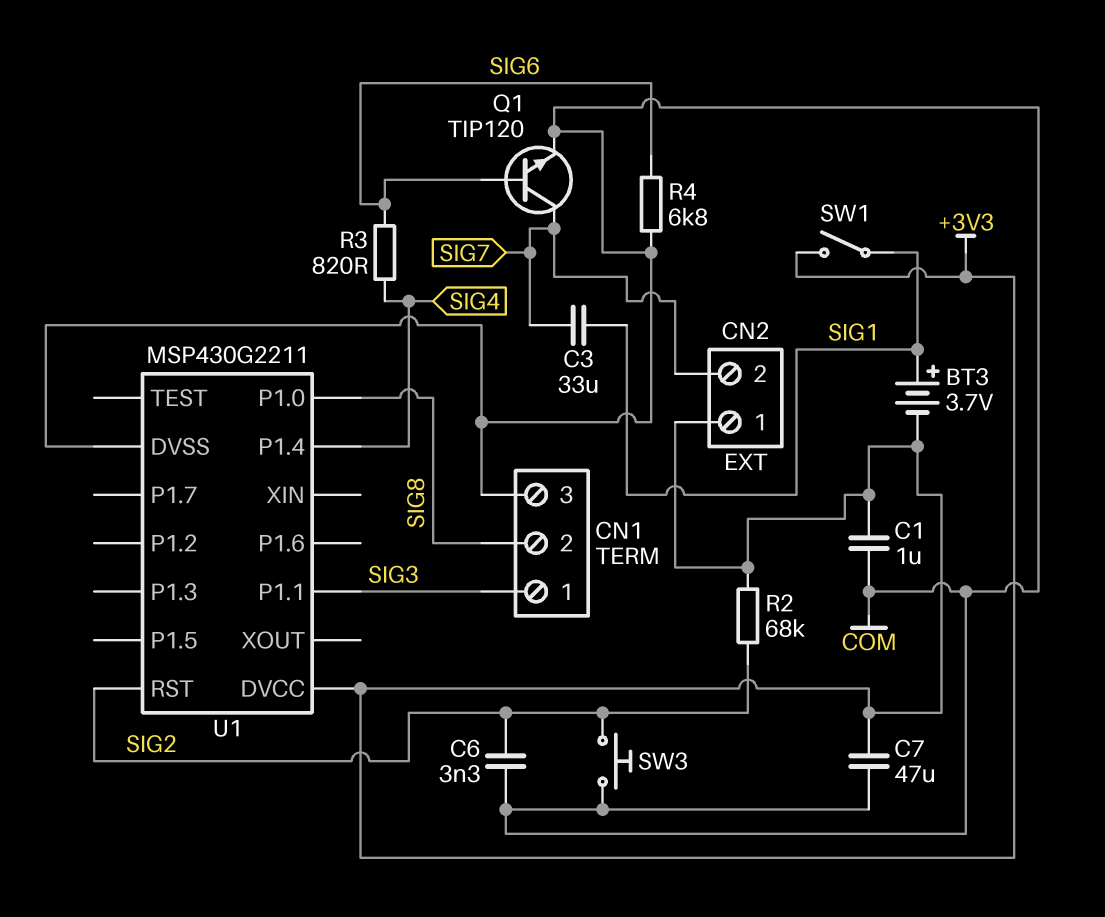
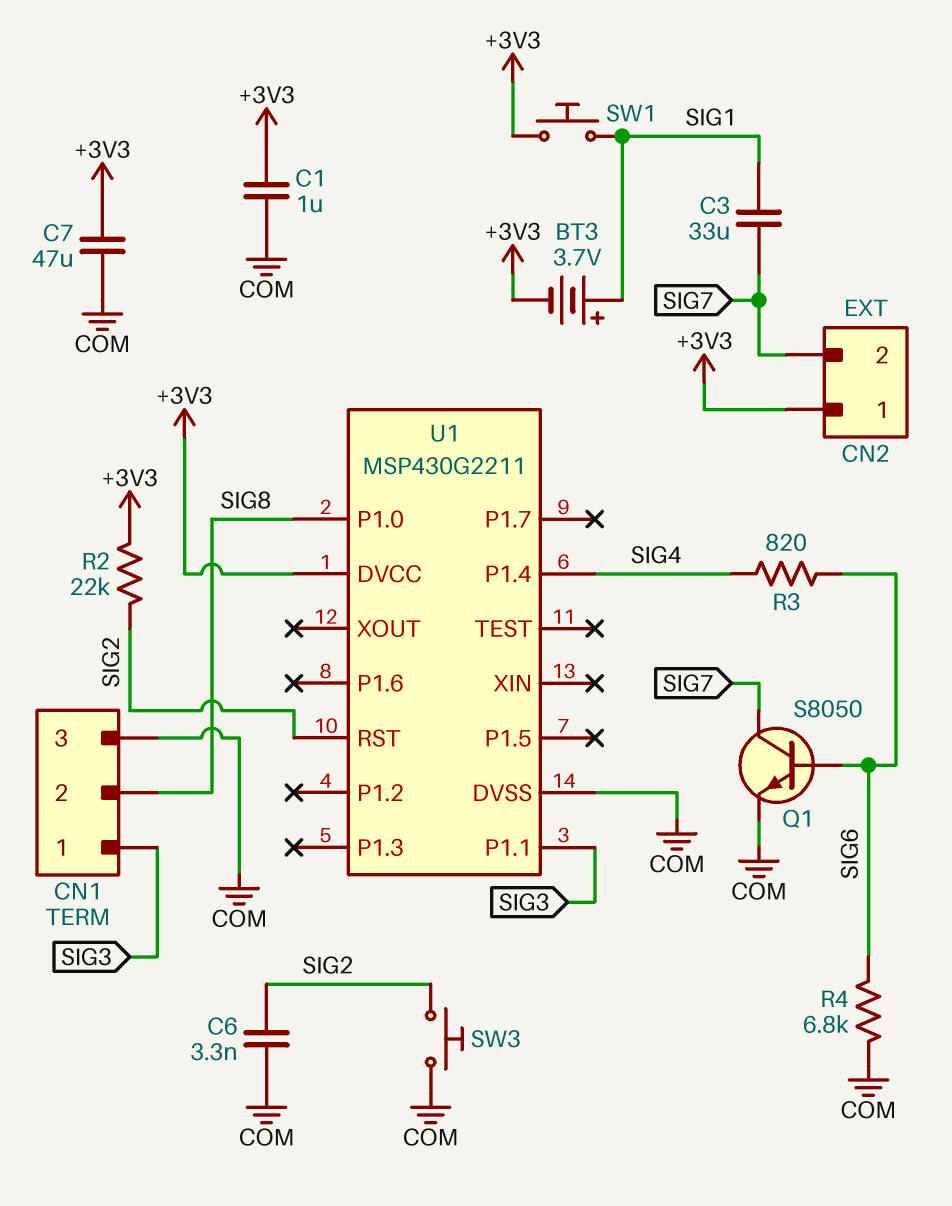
Q1: NPN TIP120 (B SIG6, C SIG7, E COM) -> NPN S8050 (B SIG6, C SIG7, E COM)
R2: 68k (+3V3, SIG2) -> 22k (+3V3, SIG2)
SW1: switch (+3V3, SIG1) -> button (+3V3, SIG1)

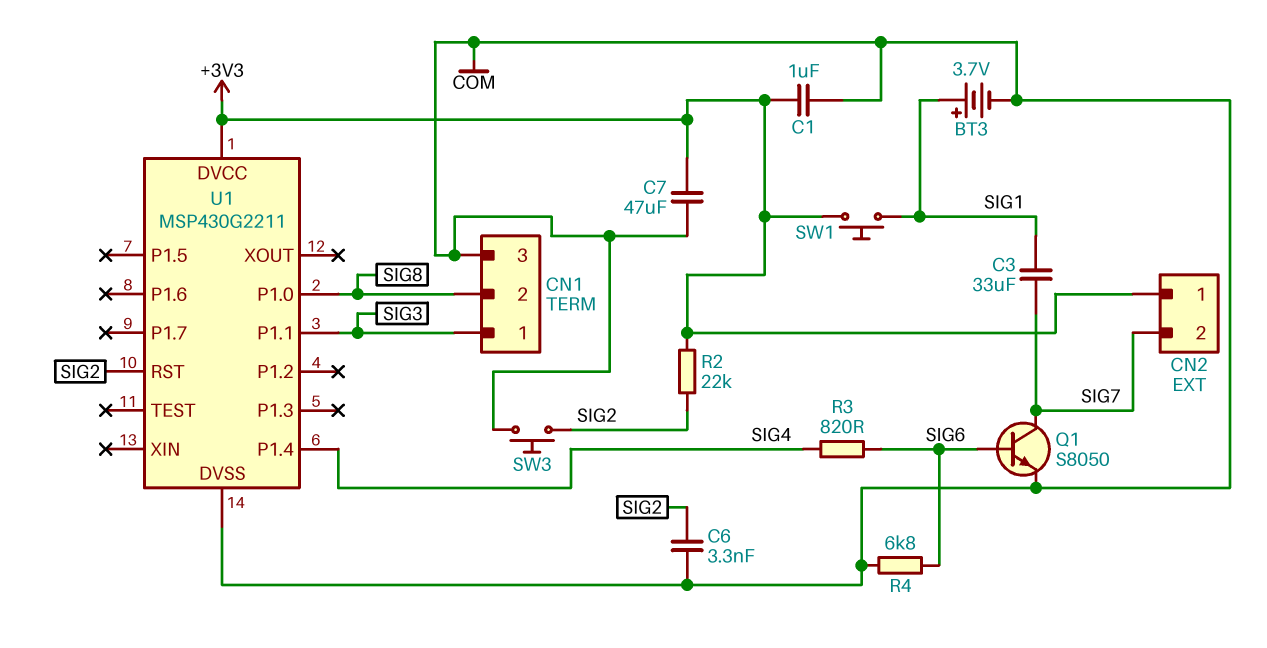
BT3: 3.7V (plus SIG1, minus +3V3) -> 3.7V (plus SIG1, minus COM)

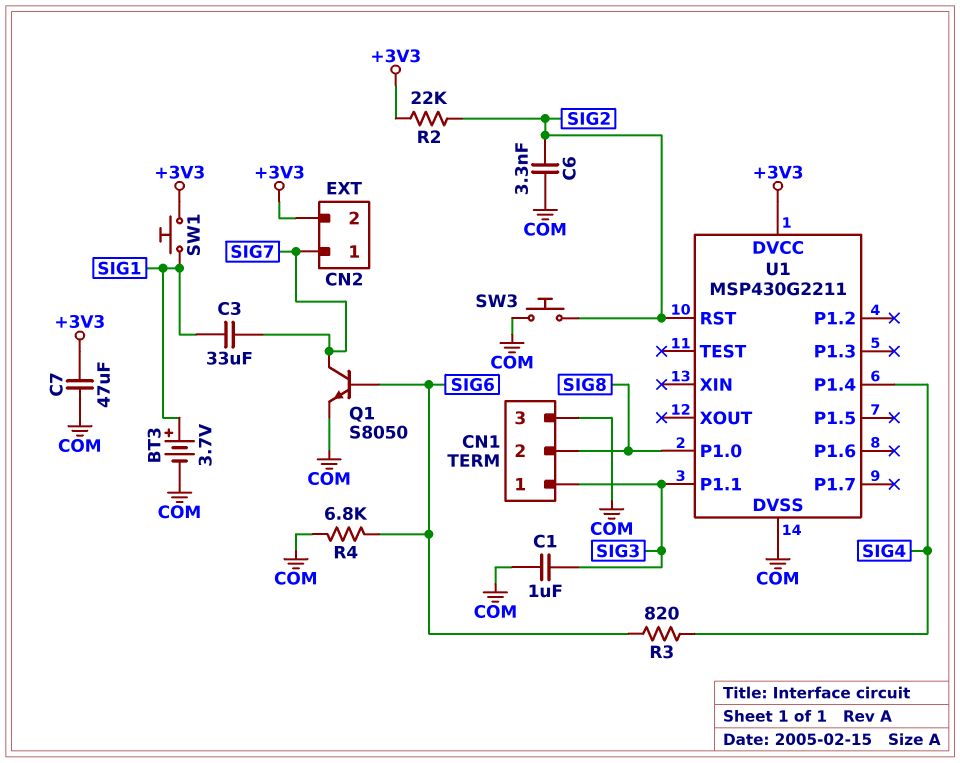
C1: 1uF (+3V3, COM) -> 1uF (COM, SIG3)
CN2 pin 1: +3V3 -> SIG7
CN2 pin 2: SIG7 -> +3V3

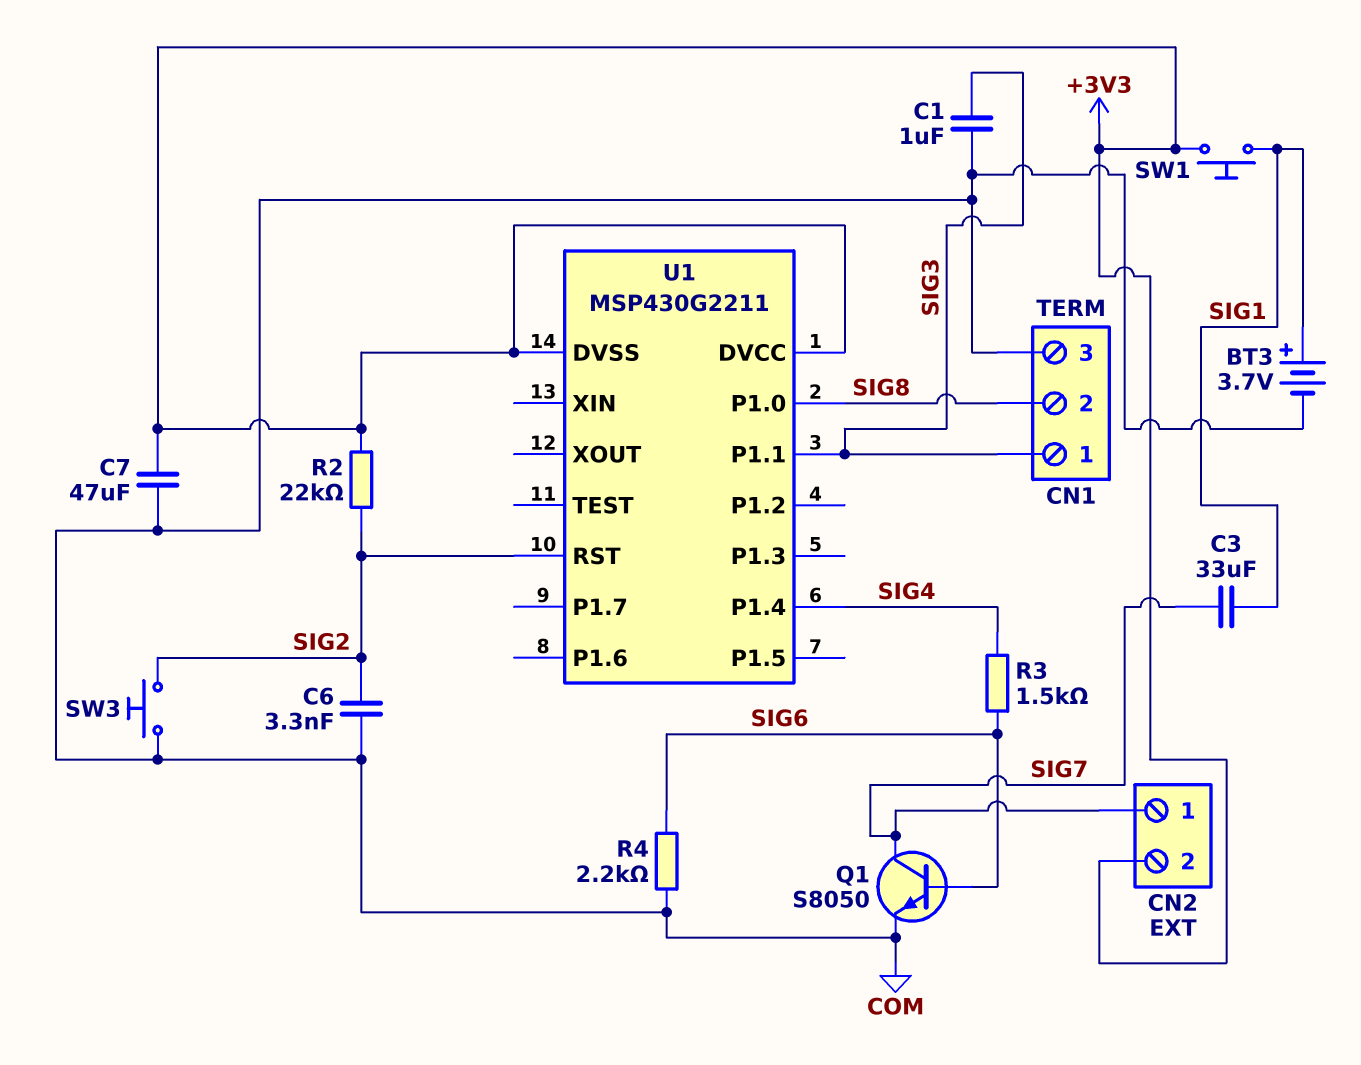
R3: 820 (SIG4, SIG6) -> 1.5k (SIG4, SIG6)
R4: 6.8k (COM, SIG6) -> 2.2k (COM, SIG6)
U1 pin DVSS: COM -> +3V3

